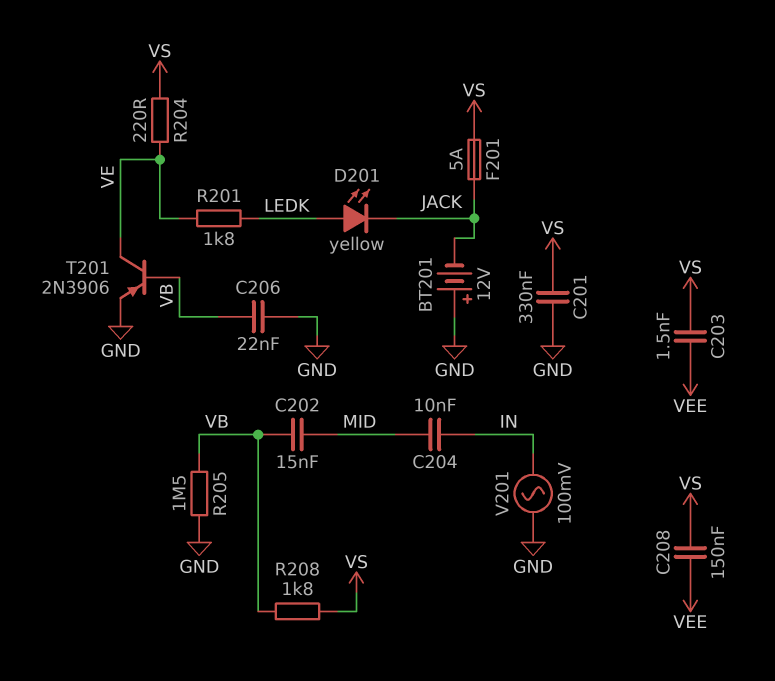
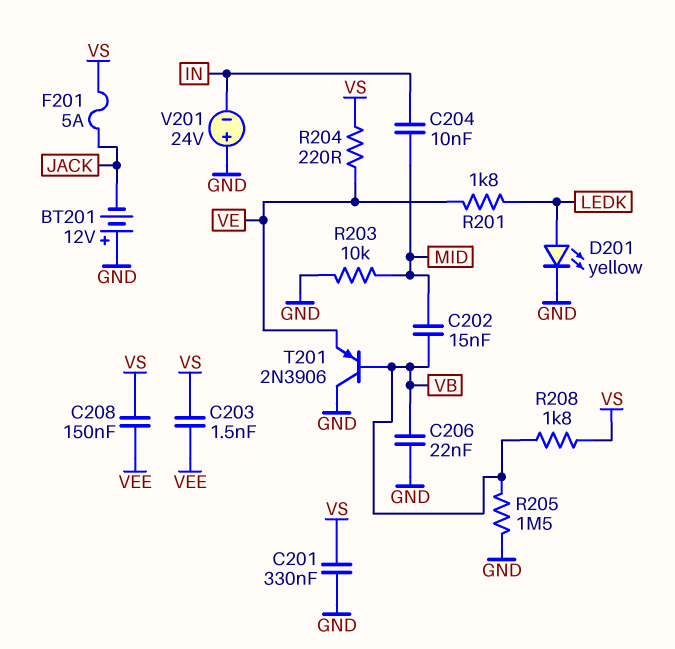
D201: LED yellow (A LEDK, K JACK) -> LED yellow (A LEDK, K GND)
R203: none -> 10k (GND, MID)
T201: PNP 2N3906 (B VB, C VE, E GND) -> PNP 2N3906 (B VB, C GND, E VE)
V201: AC 100mV (GND, IN) -> 24V (plus GND, minus IN)

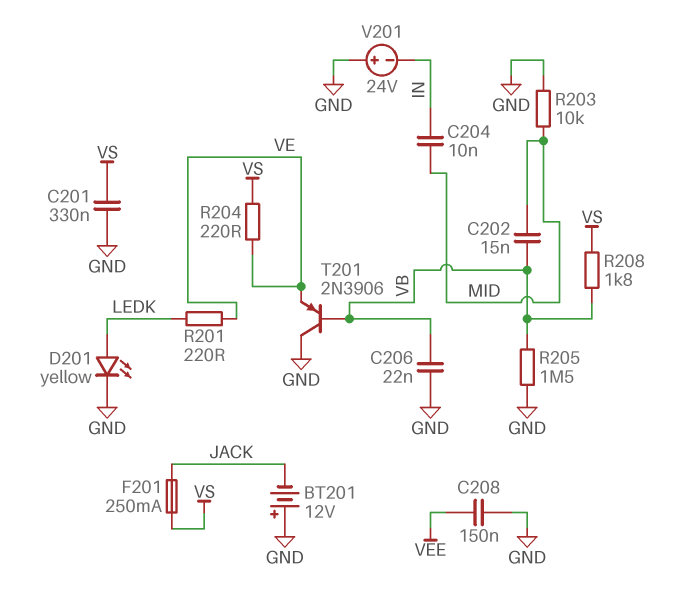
C203: 1.5nF (VEE, VS) -> none
C208: 150nF (VEE, VS) -> 150nF (GND, VEE)
F201: 5A (JACK, VS) -> 250mA (JACK, VS)
R201: 1.8k (LEDK, VE) -> 220 (LEDK, VE)

